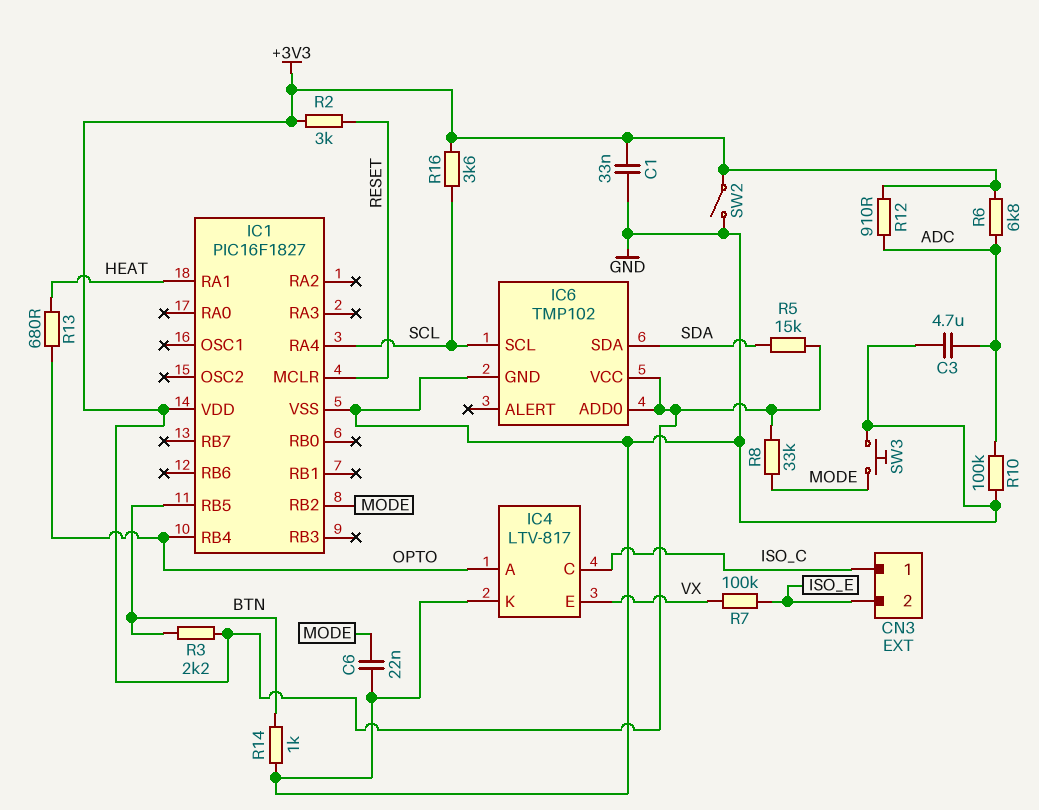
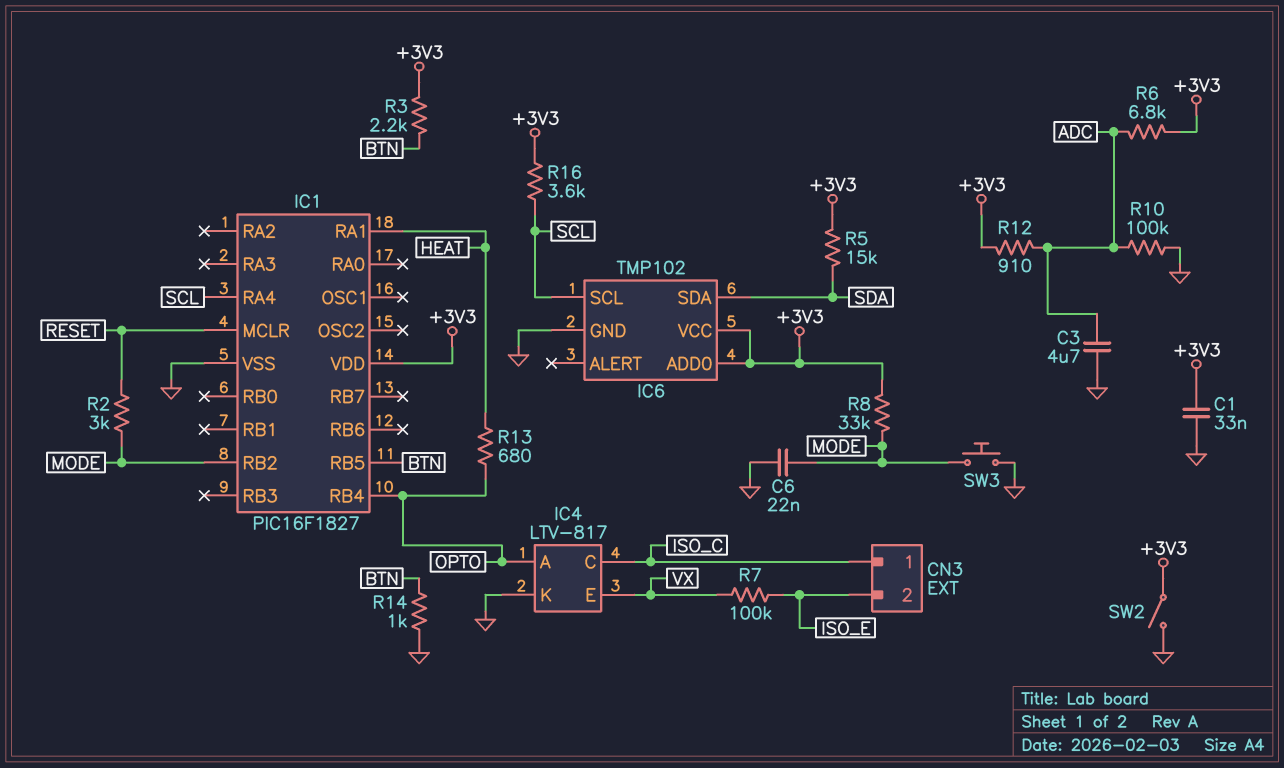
R2: 3k (+3V3, RESET) -> 3k (MODE, RESET)

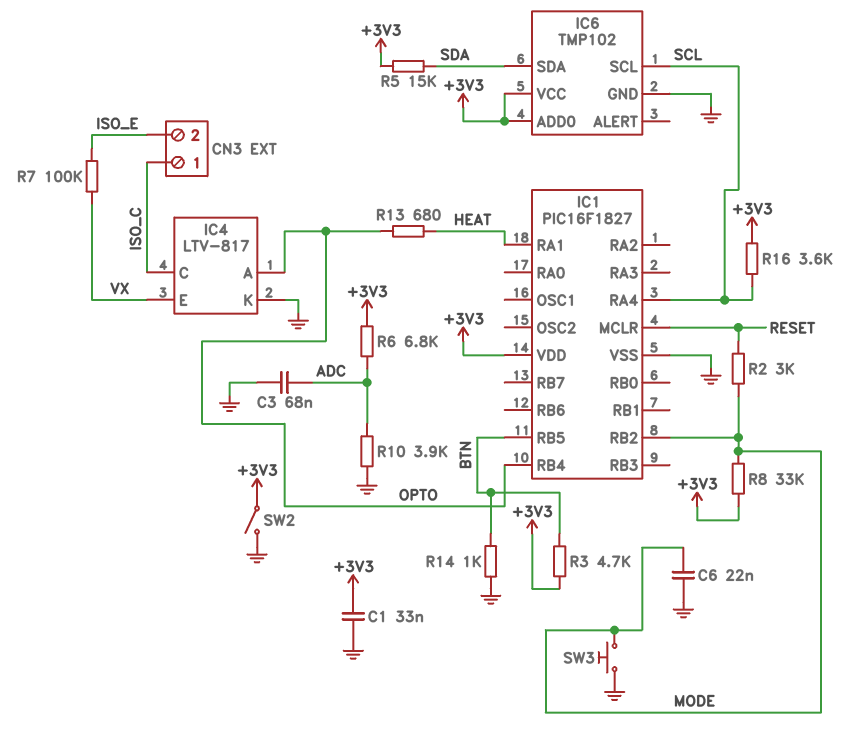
C3: 4.7uF (ADC, GND) -> 68nF (ADC, GND)
R3: 2.2k (+3V3, BTN) -> 4.7k (+3V3, BTN)
R10: 100k (ADC, GND) -> 3.9k (ADC, GND)
R12: 910 (+3V3, ADC) -> none

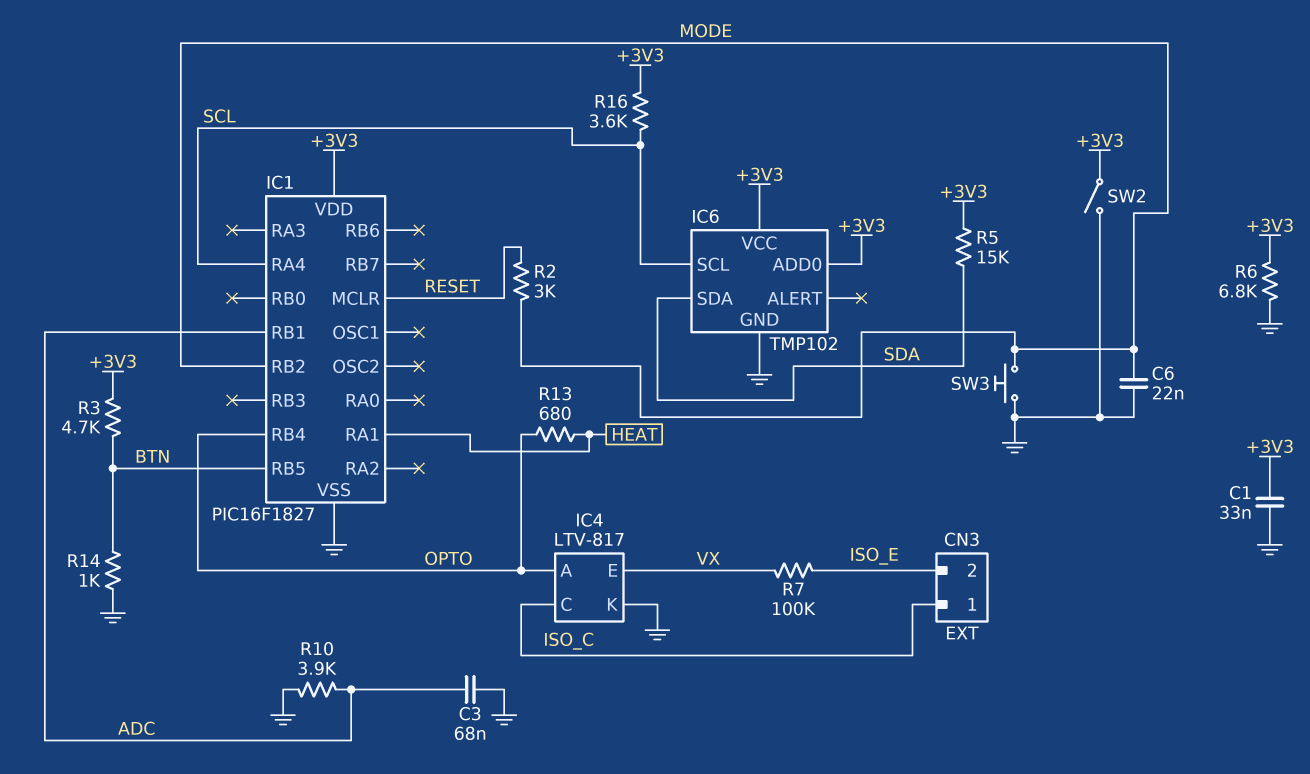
IC1 pin RB1: none -> ADC
R6: 6.8k (+3V3, ADC) -> 6.8k (+3V3, GND)
R8: 33k (+3V3, MODE) -> none

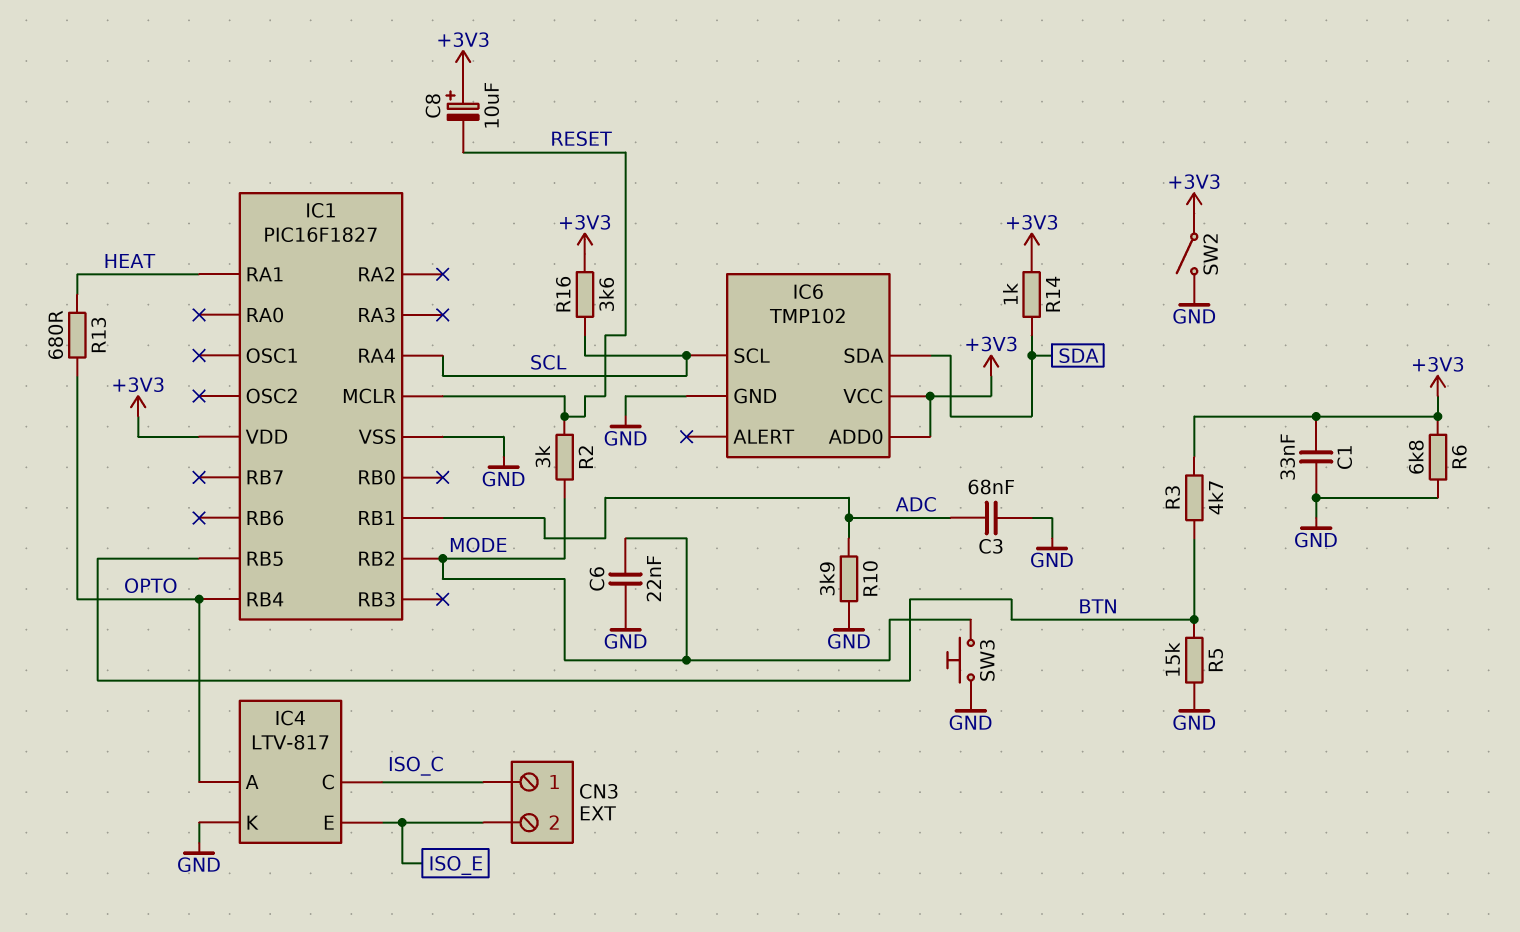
C8: none -> 10uF (plus +3V3, minus RESET)
IC4 pin E: VX -> ISO_E
R5: 15k (+3V3, SDA) -> 15k (BTN, GND)
R7: 100k (ISO_E, VX) -> none
R14: 1k (BTN, GND) -> 1k (+3V3, SDA)

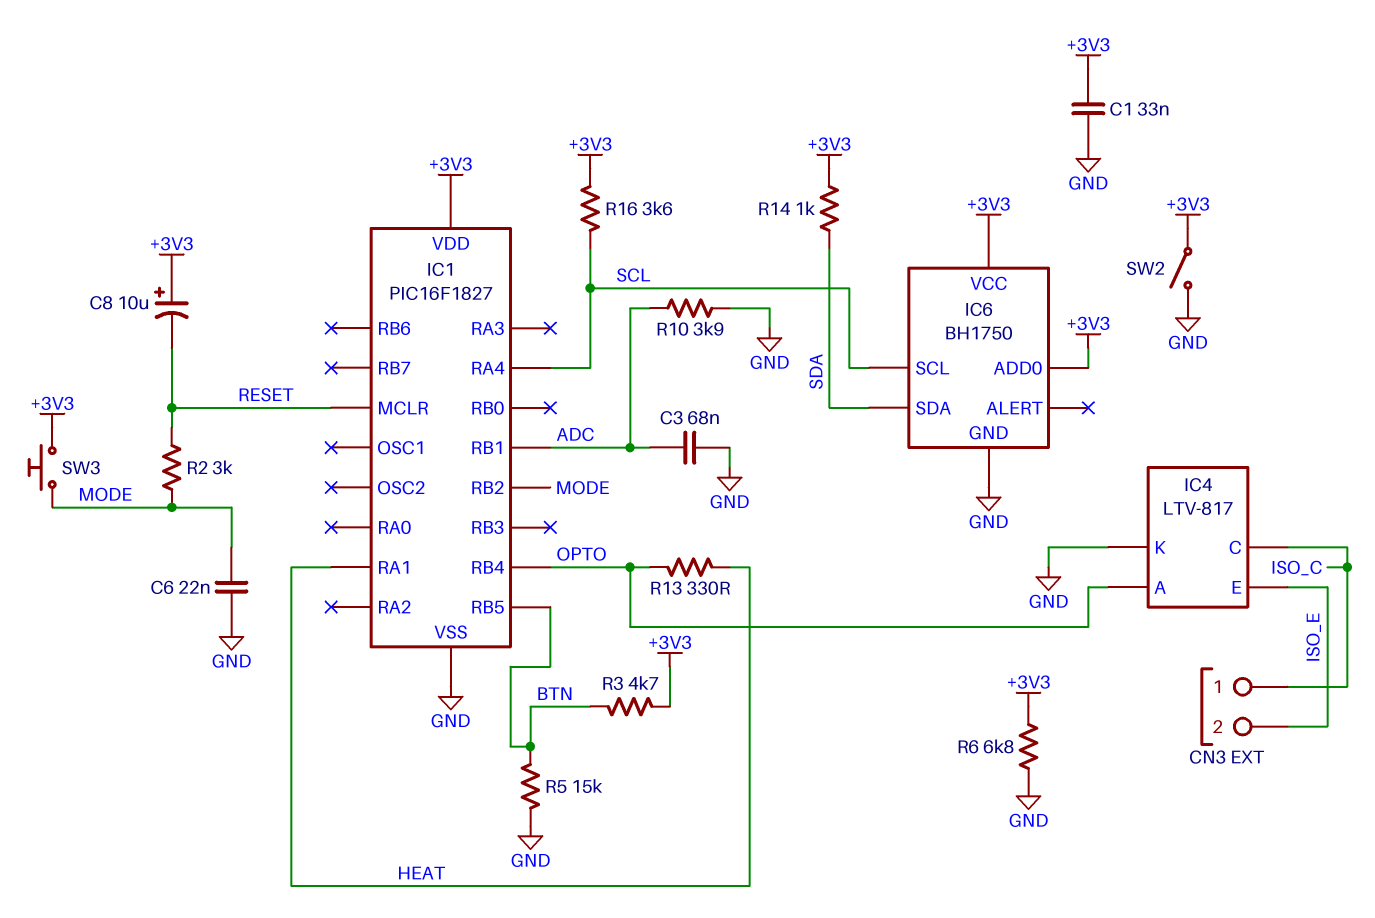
IC6: TMP102 -> BH1750
R13: 680 (HEAT, OPTO) -> 330 (HEAT, OPTO)
SW3: button (GND, MODE) -> button (+3V3, MODE)

